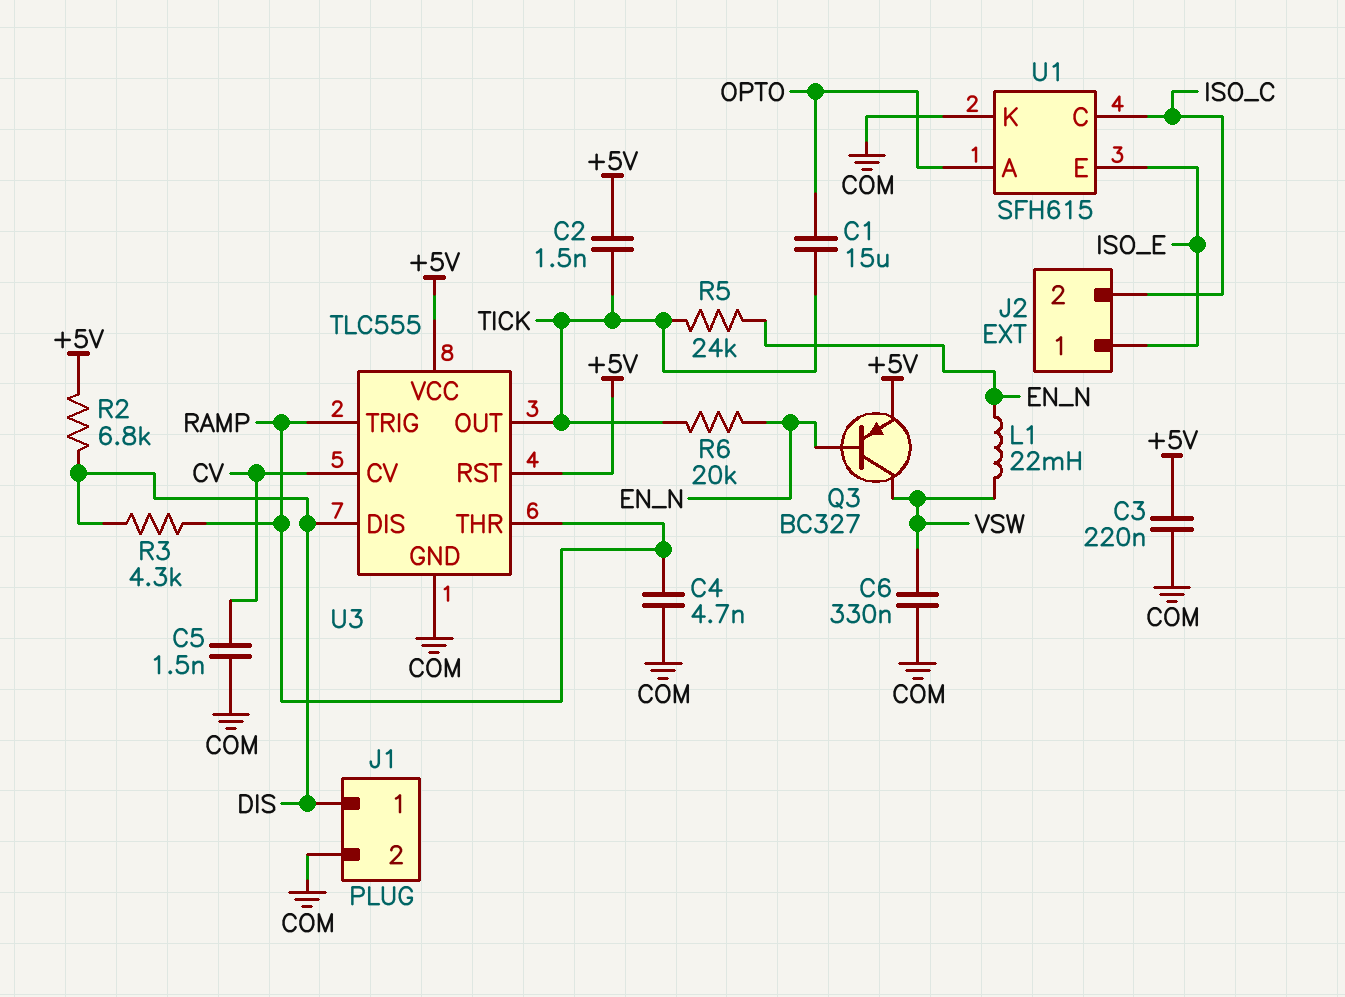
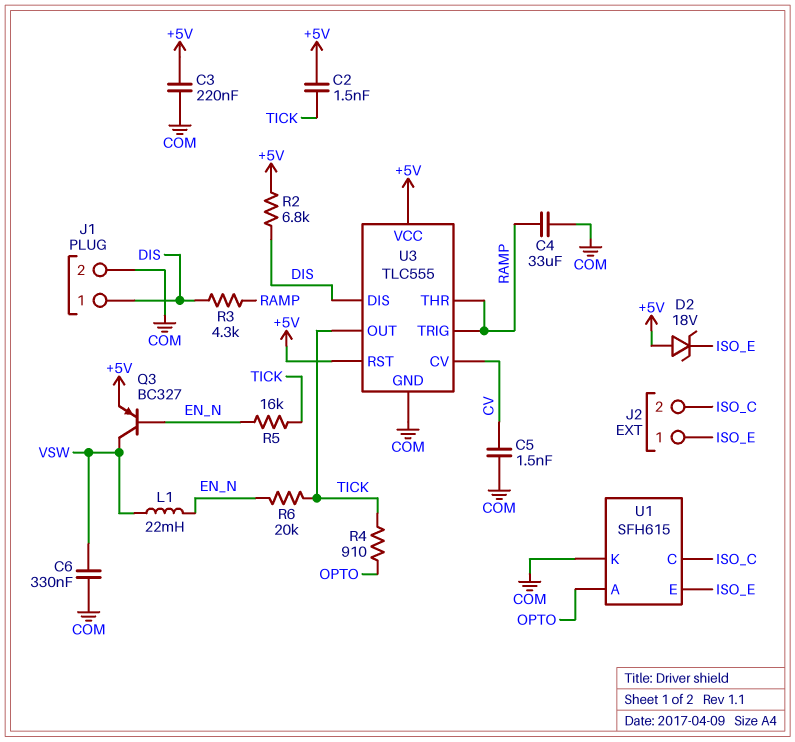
C1: 15uF (OPTO, TICK) -> none
C4: 4.7nF (COM, RAMP) -> 33uF (COM, RAMP)
D2: none -> zener 18V (A +5V, K ISO_E)
R4: none -> 910 (OPTO, TICK)
R5: 24k (EN_N, TICK) -> 16k (EN_N, TICK)

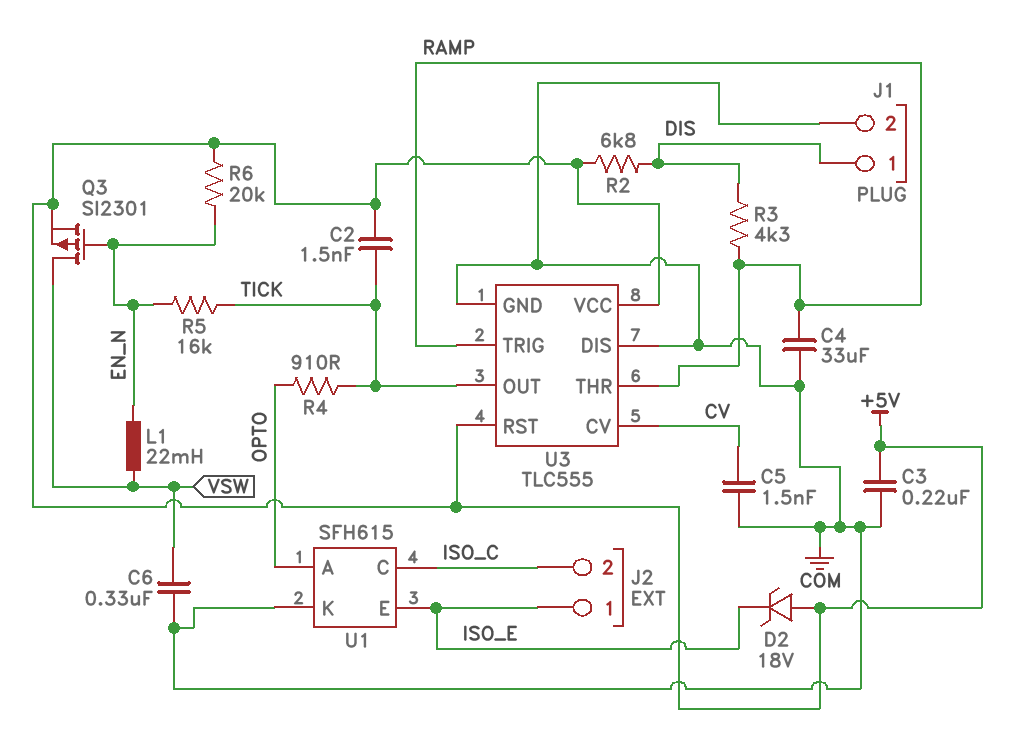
Q3: PNP BC327 (B EN_N, C VSW, E +5V) -> PMOS SI2301 (G EN_N, D VSW, S +5V)
R6: 20k (EN_N, TICK) -> 20k (+5V, EN_N)
U3 pin DIS: DIS -> COM

